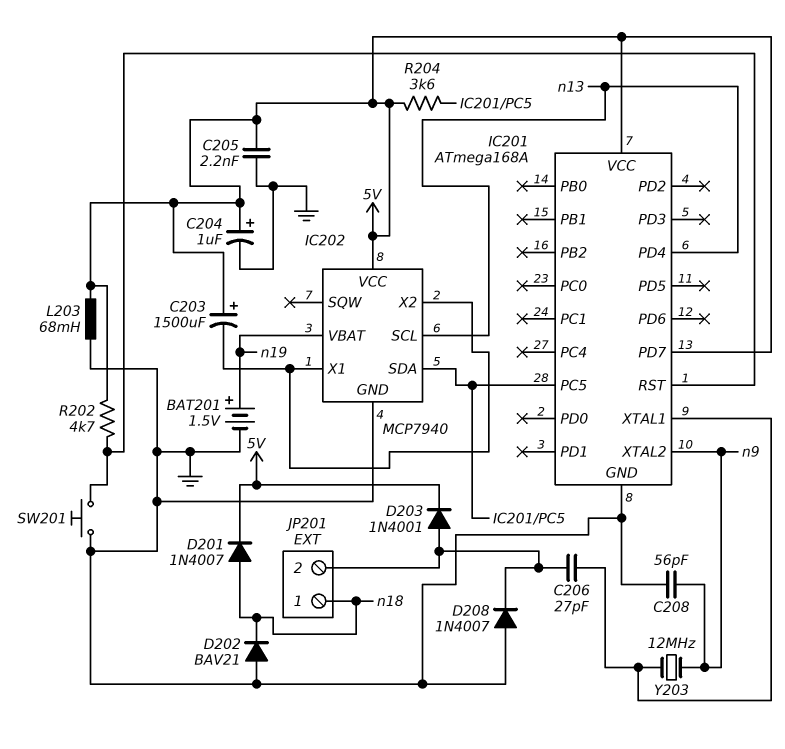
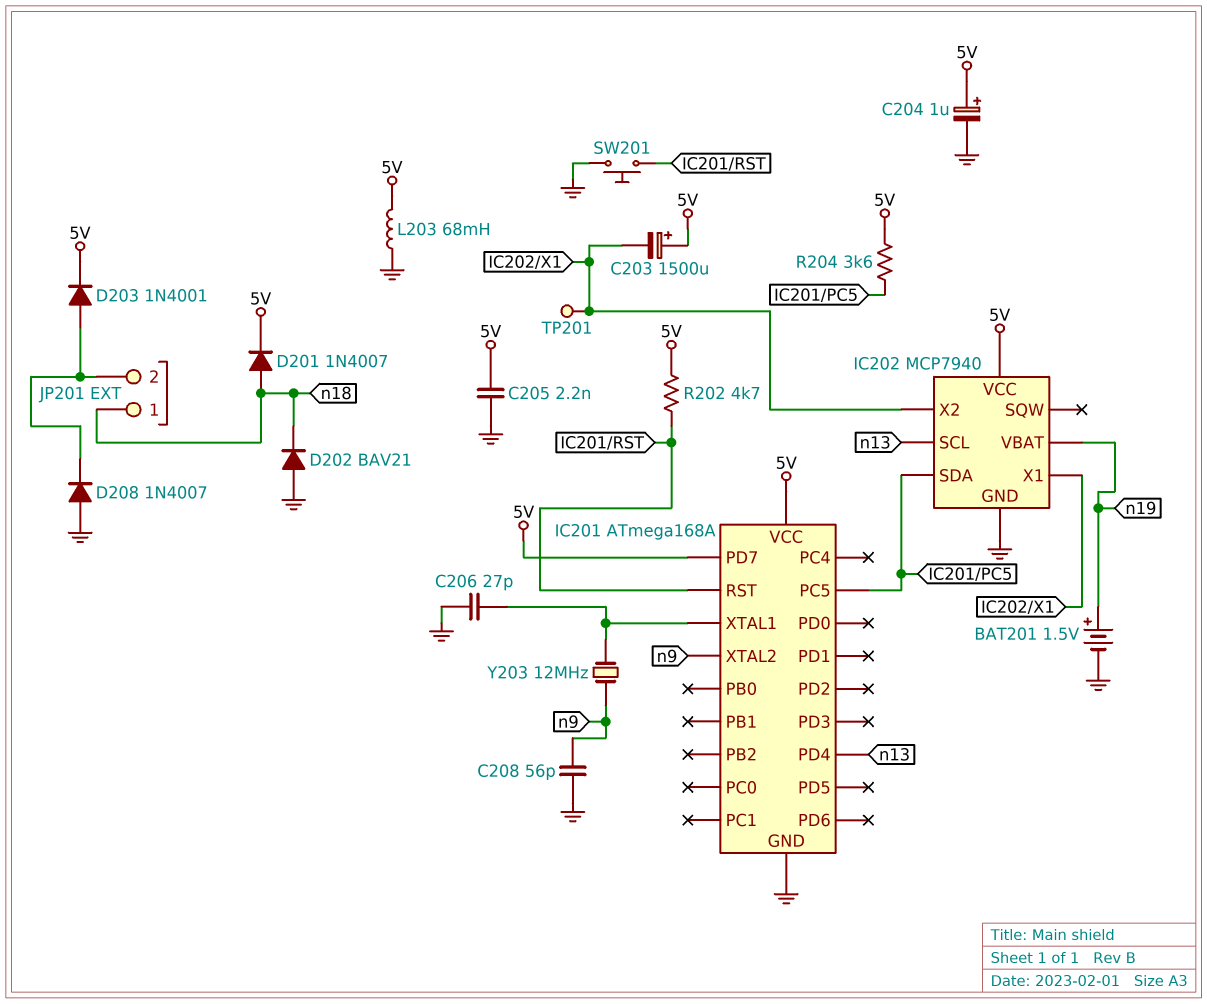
C206: 27pF (IC201/XTAL1, JP201/2) -> 27pF (GND, IC201/XTAL1)
TP201: none -> test point (IC202/X1)

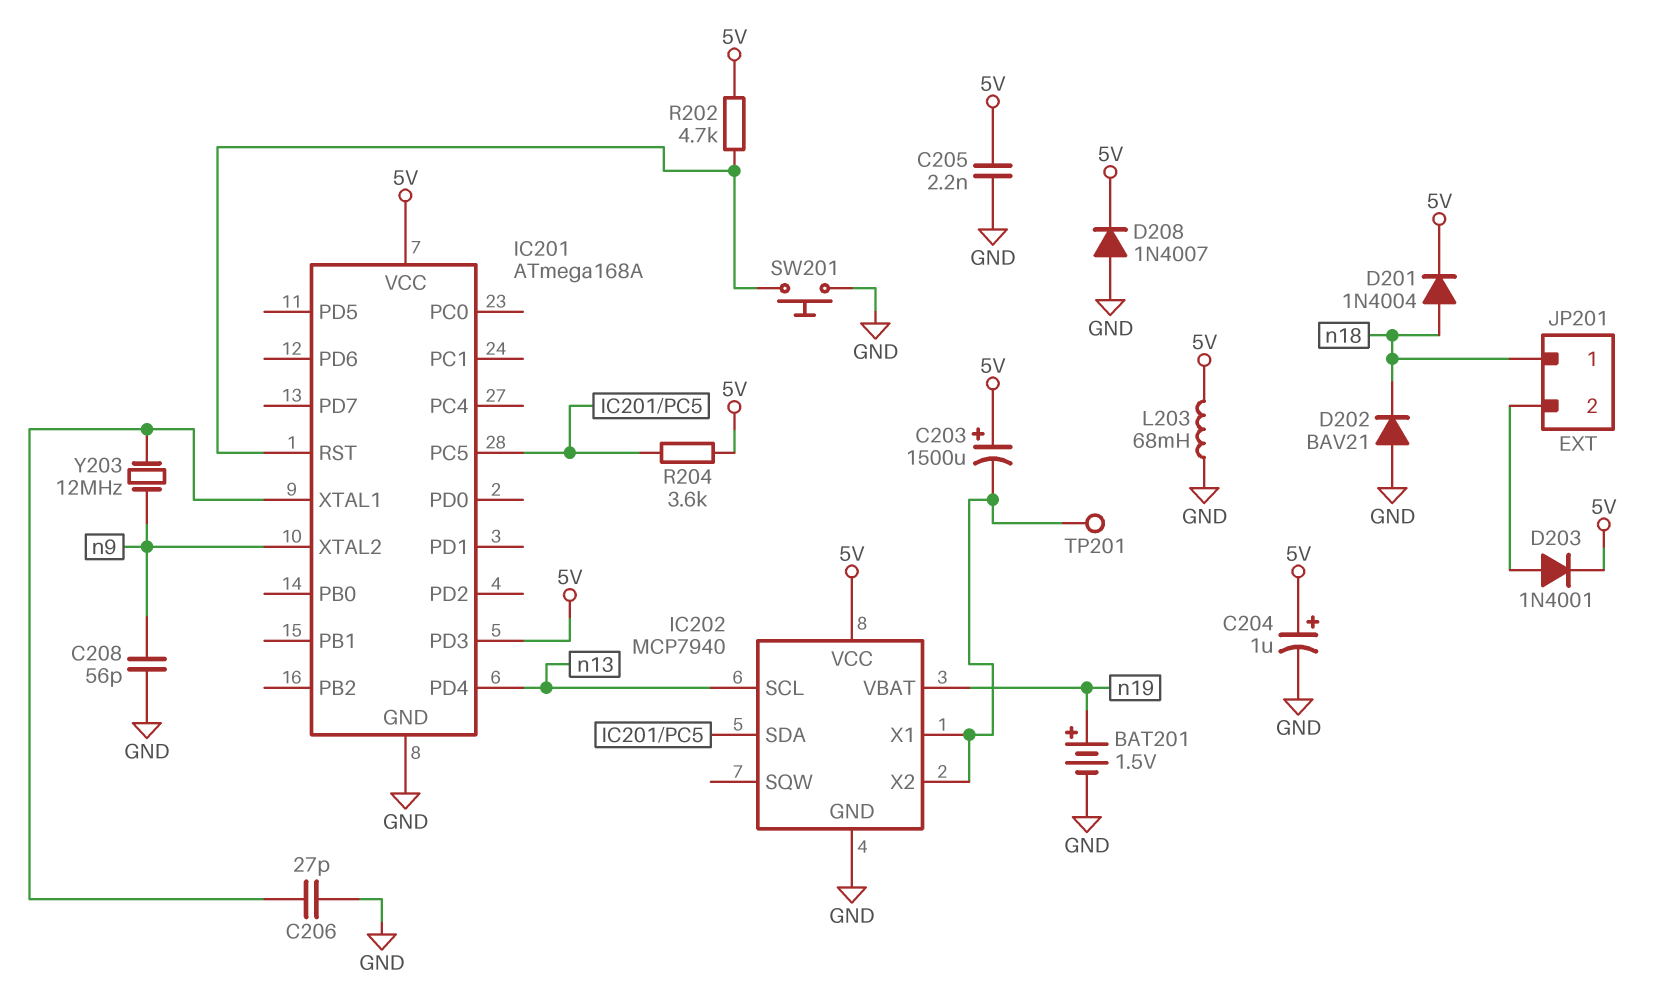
D201: diode 1N4007 (A n18, K 5V) -> diode 1N4004 (A n18, K 5V)
D208: diode 1N4007 (A GND, K JP201/2) -> diode 1N4007 (A GND, K 5V)
IC201 pin PD3: none -> 5V
IC201 pin PD7: 5V -> none

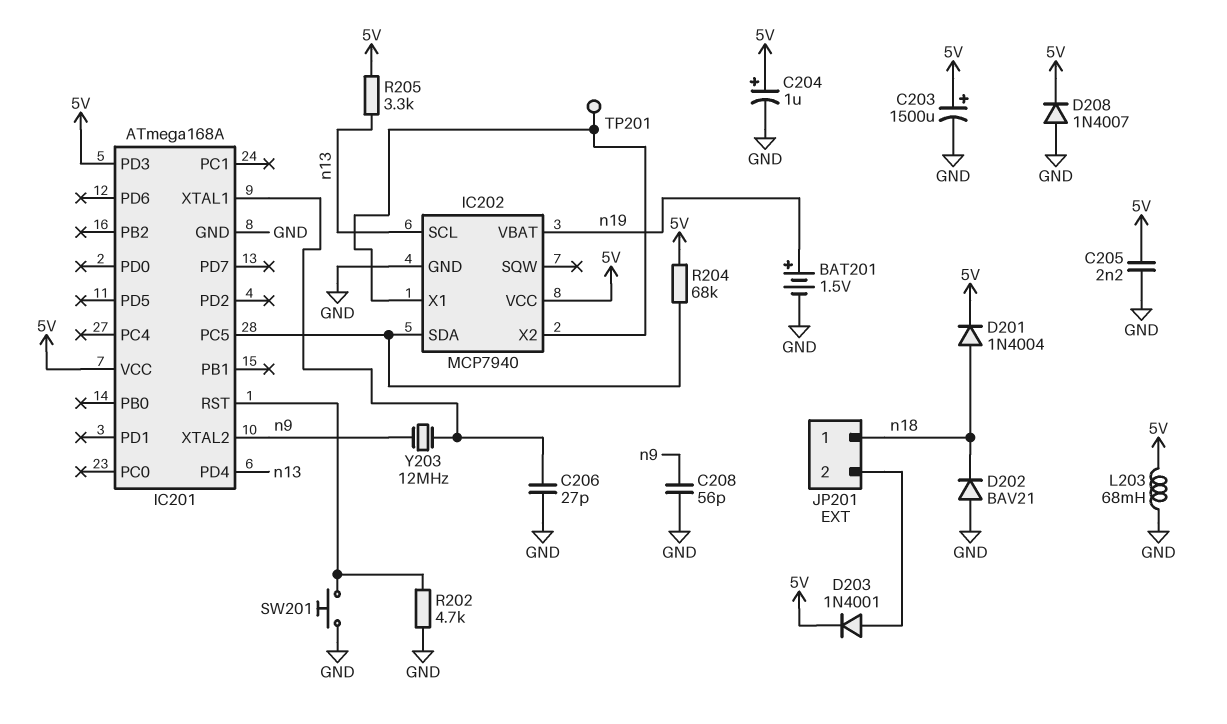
C203: 1500uF (plus 5V, minus IC202/X1) -> 1500uF (plus 5V, minus GND)
R202: 4.7k (5V, IC201/RST) -> 4.7k (GND, IC201/RST)
R204: 3.6k (5V, IC201/PC5) -> 68k (5V, IC201/PC5)
R205: none -> 3.3k (5V, n13)

